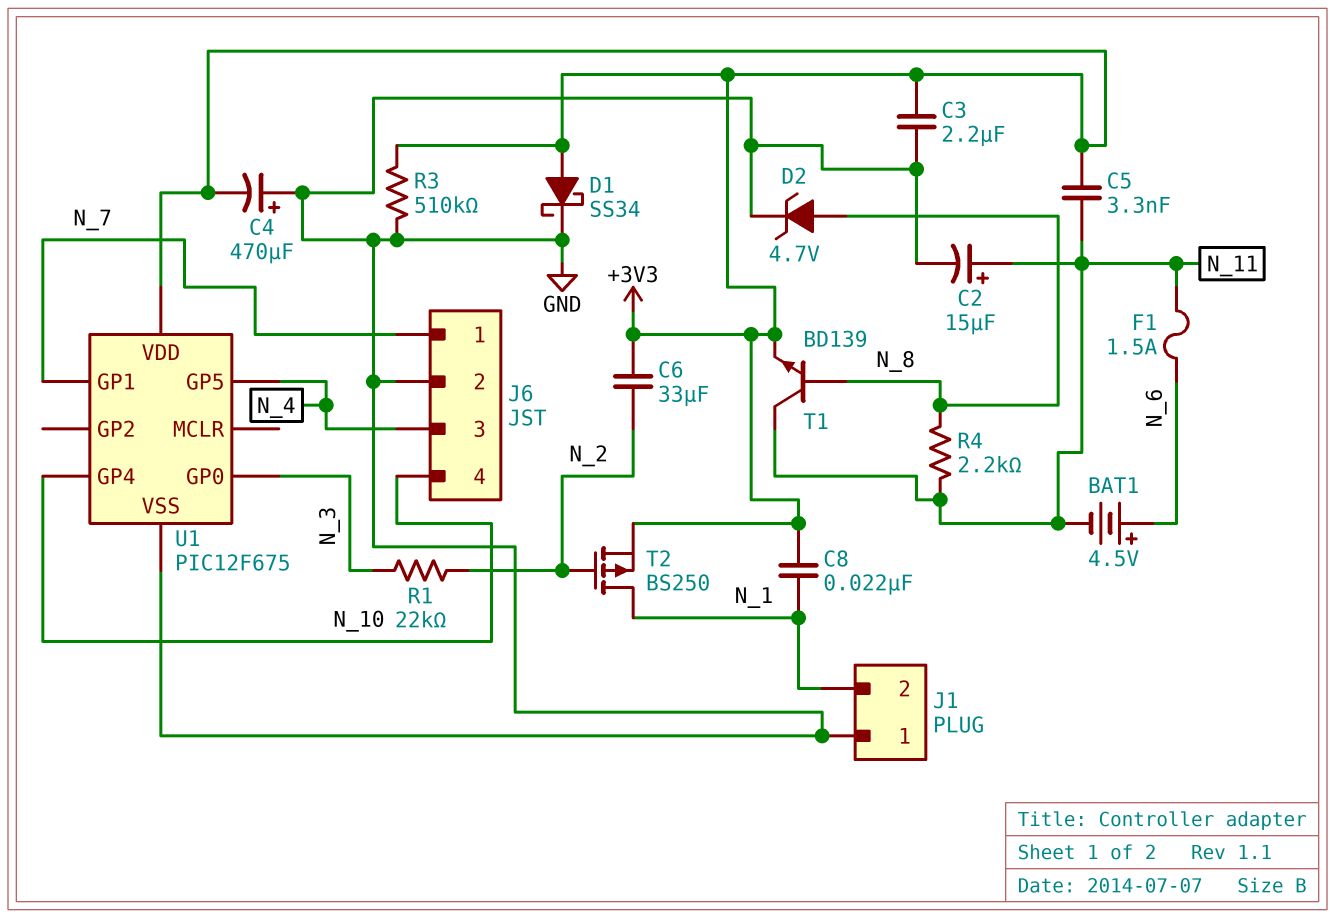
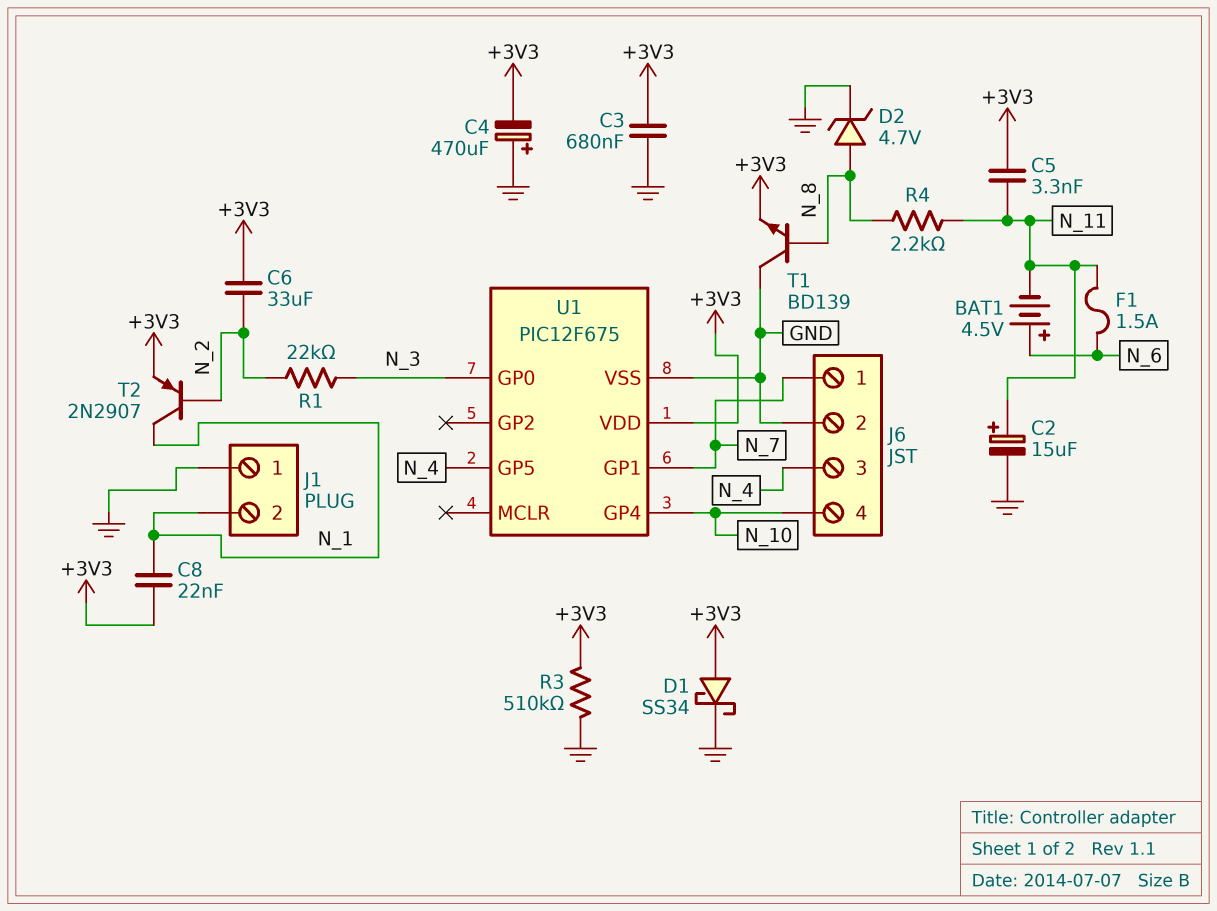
C3: 2.2uF (+3V3, GND) -> 680nF (+3V3, GND)
T1: NPN BD139 (B N_8, C N_11, E +3V3) -> NPN BD139 (B N_8, C GND, E +3V3)
T2: PMOS BS250 (G N_2, D N_1, S +3V3) -> PNP 2N2907 (B N_2, C N_1, E +3V3)

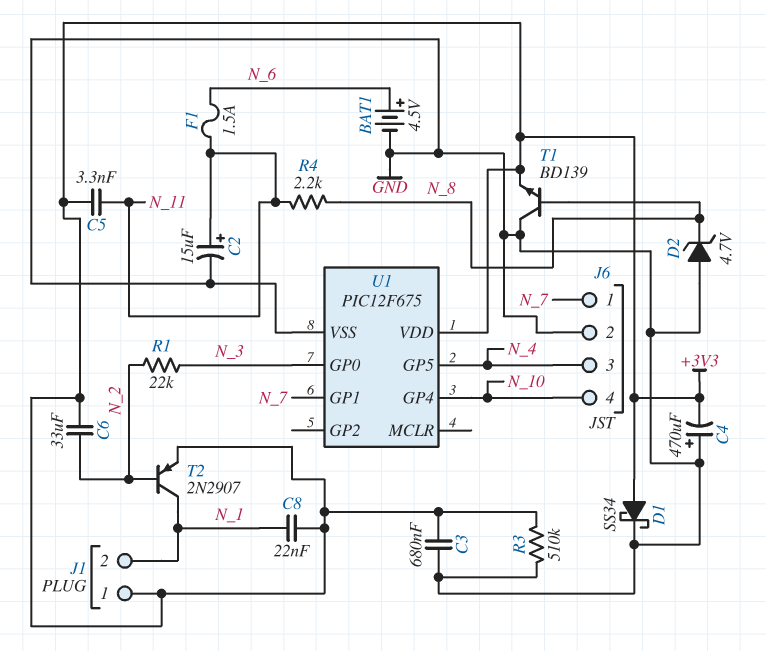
BAT1: 4.5V (plus N_6, minus N_11) -> 4.5V (plus N_6, minus GND)
D2: zener 4.7V (A N_8, K GND) -> zener 4.7V (A GND, K N_8)
J1 pin 1: GND -> +3V3

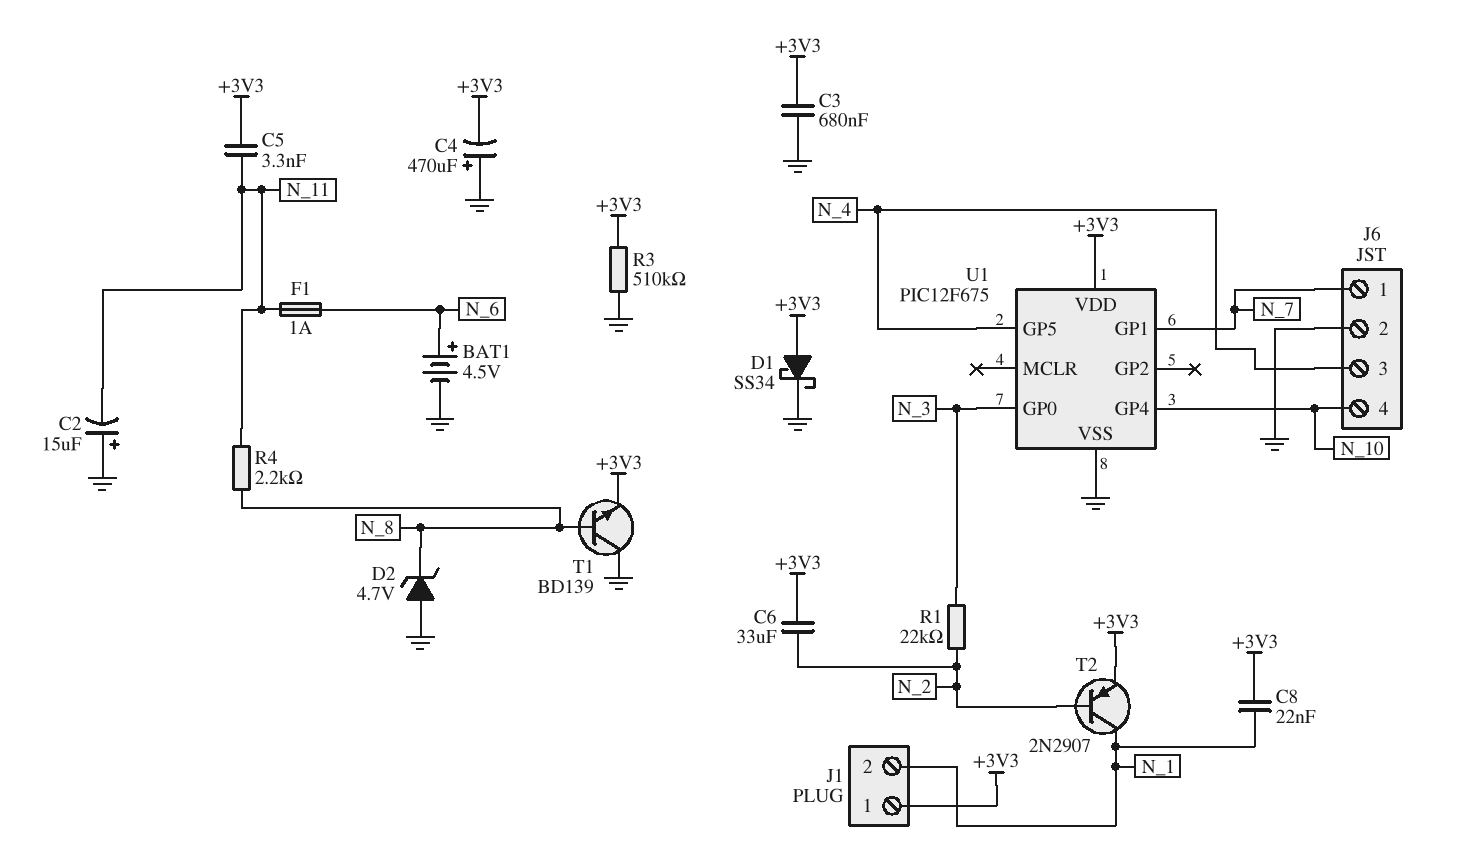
C2: 15uF (plus N_11, minus GND) -> 15uF (plus GND, minus N_11)
F1: 1.5A (N_6, N_11) -> 1A (N_6, N_11)

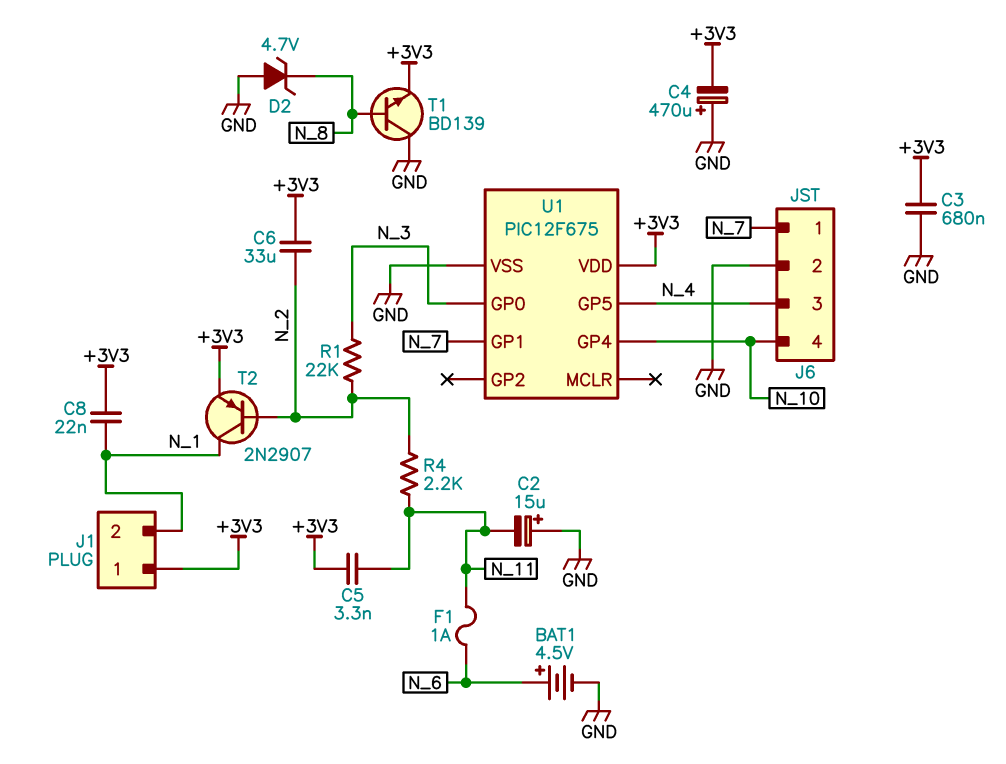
D1: schottky SS34 (A +3V3, K GND) -> none
R3: 510k (+3V3, GND) -> none
R4: 2.2k (N_8, N_11) -> 2.2k (N_2, N_11)

